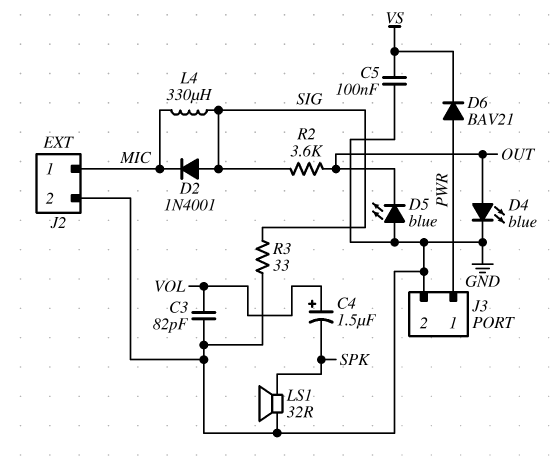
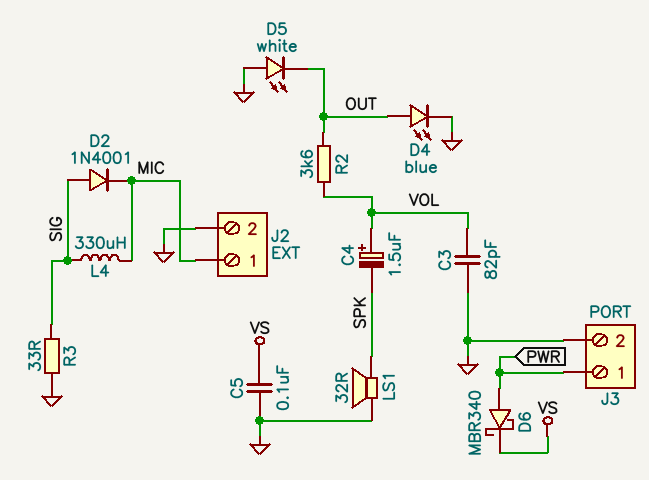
D5: LED blue (A GND, K OUT) -> LED white (A GND, K OUT)
D6: diode BAV21 (A PWR, K VS) -> schottky MBR340 (A PWR, K VS)
R2: 3.6k (OUT, SIG) -> 3.6k (OUT, VOL)

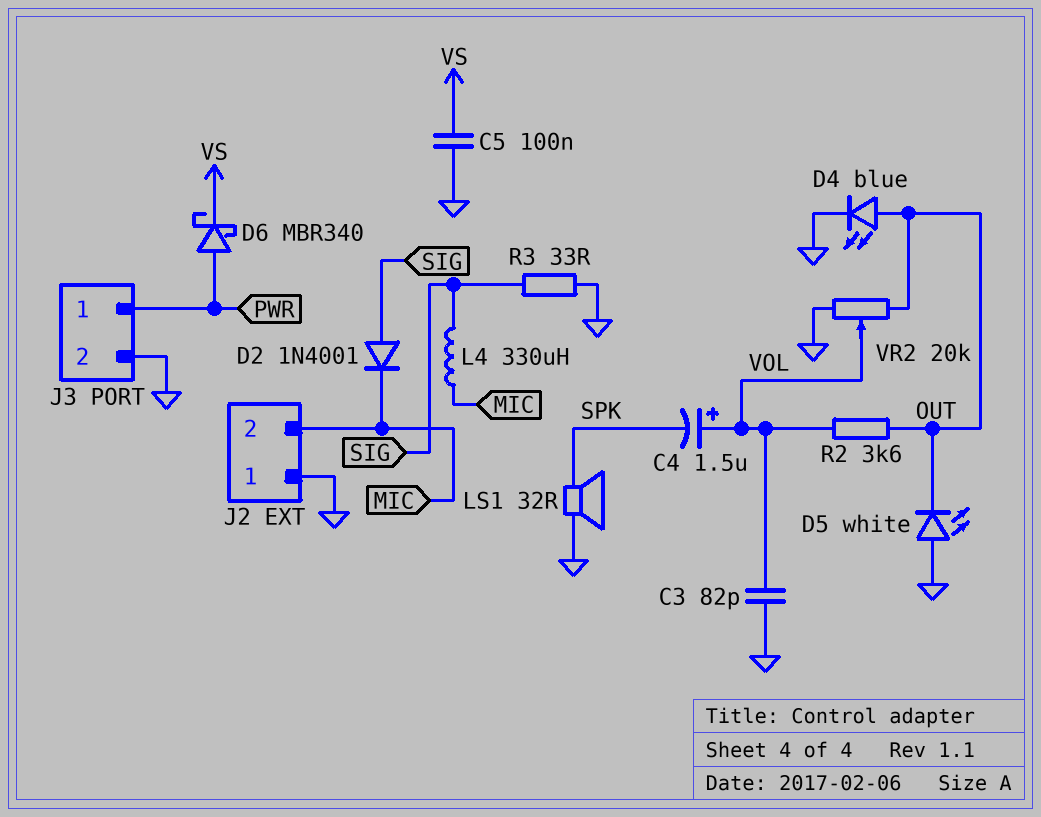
J2 pin 1: MIC -> GND
J2 pin 2: GND -> MIC
VR2: none -> 20k (GND, OUT, wiper VOL)

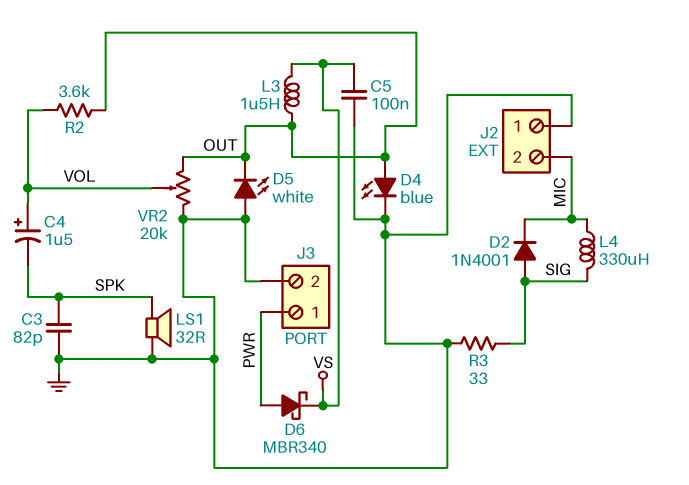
C3: 82pF (GND, VOL) -> 82pF (GND, SPK)
L3: none -> 1.5uH (OUT, VS)

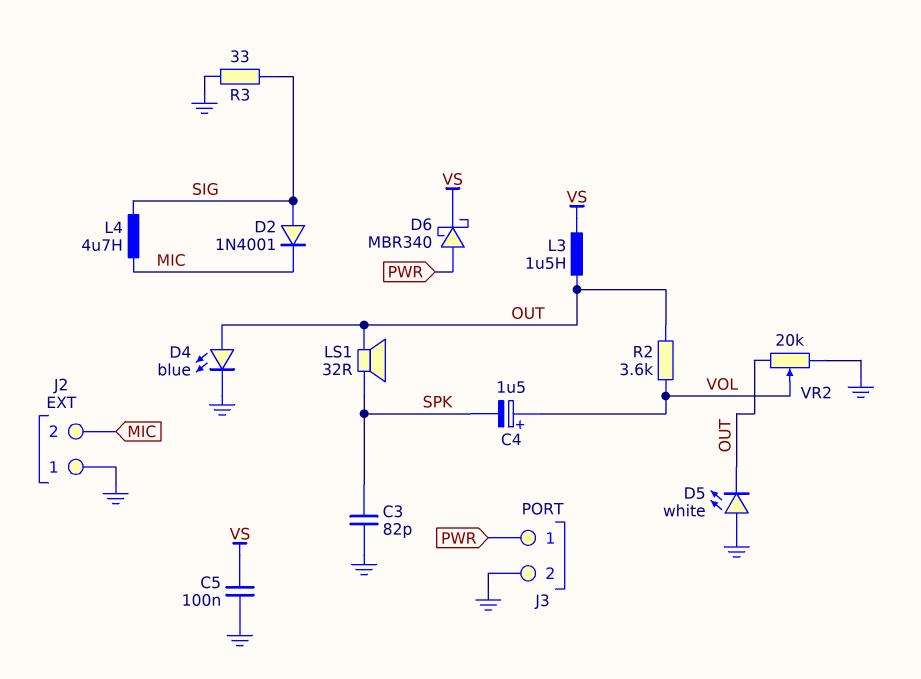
L4: 330uH (MIC, SIG) -> 4.7uH (MIC, SIG)
LS1: speaker 32R (GND, SPK) -> speaker 32R (OUT, SPK)

